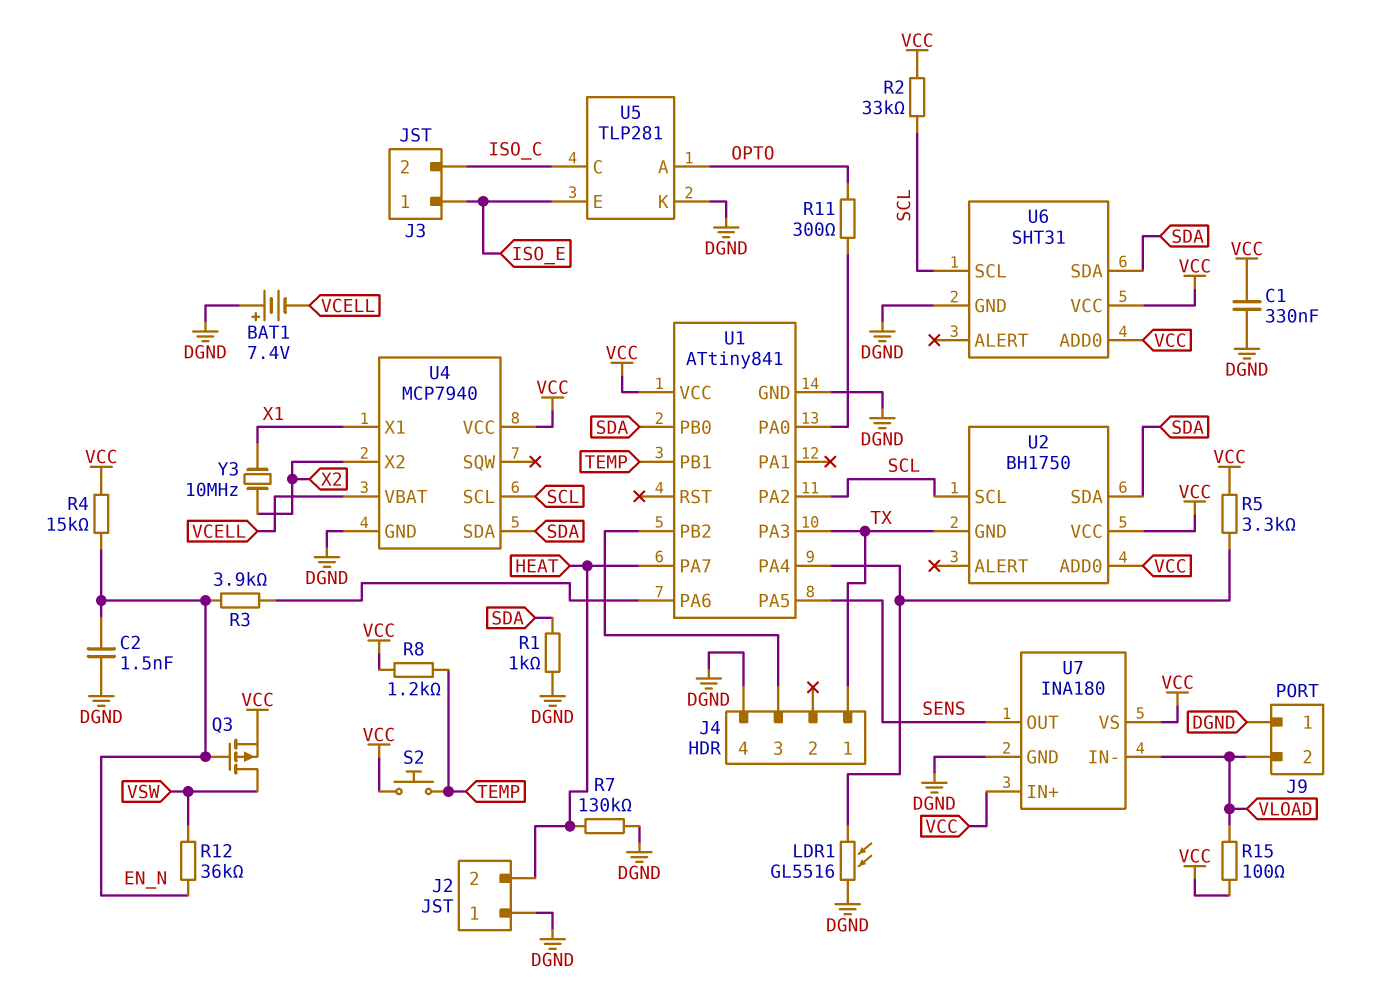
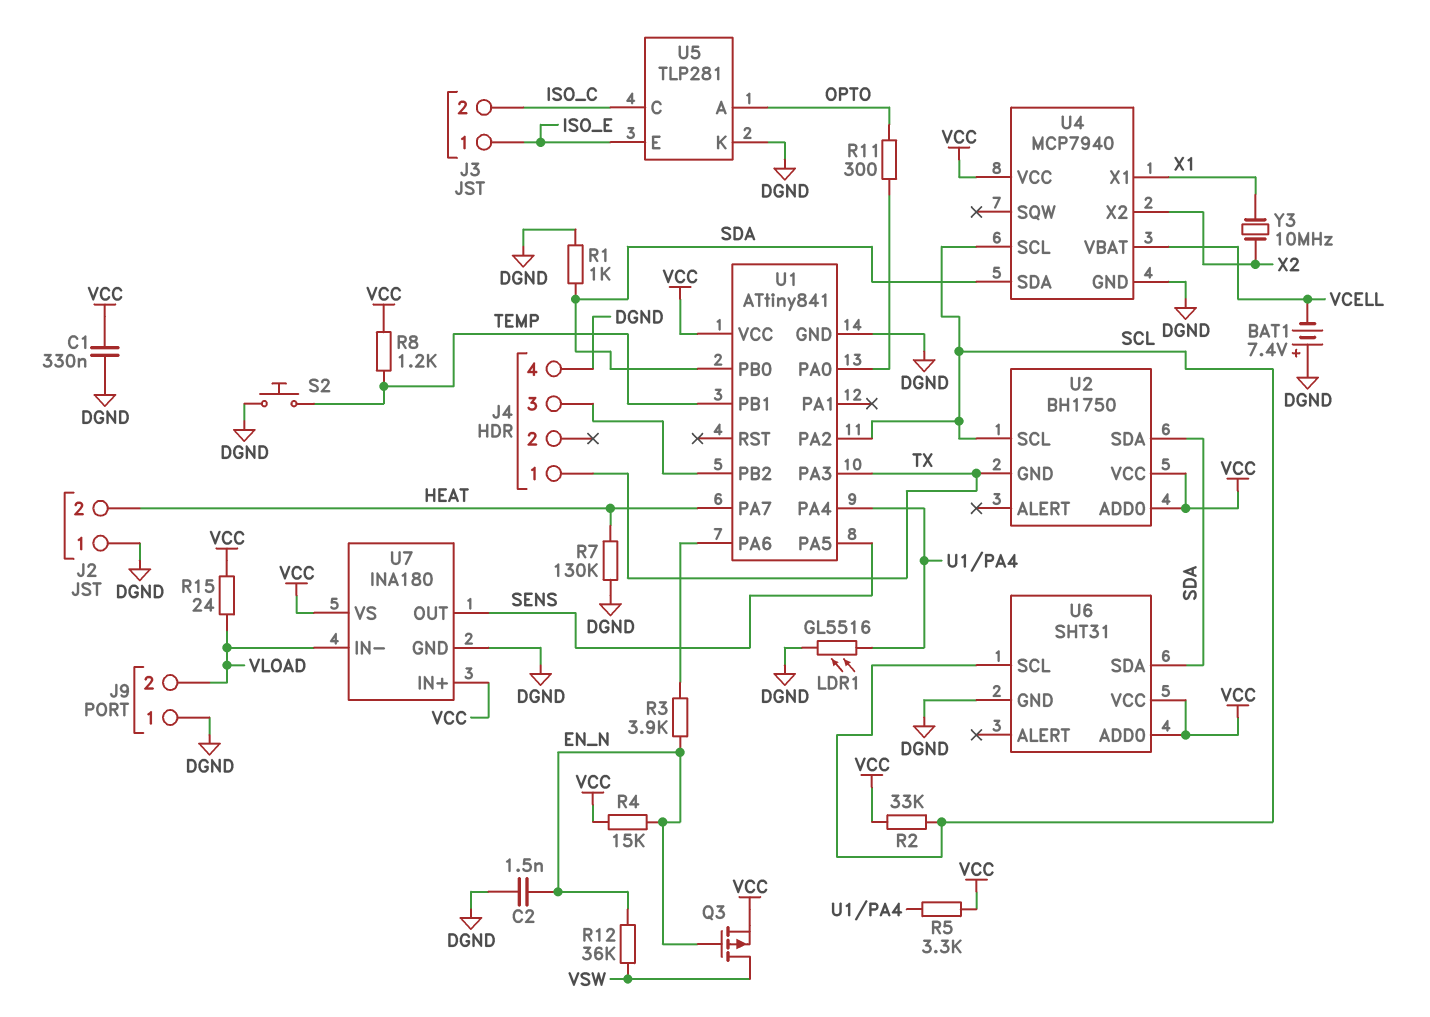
R15: 100 (VCC, VLOAD) -> 24 (VCC, VLOAD)
S2: button (TEMP, VCC) -> button (DGND, TEMP)

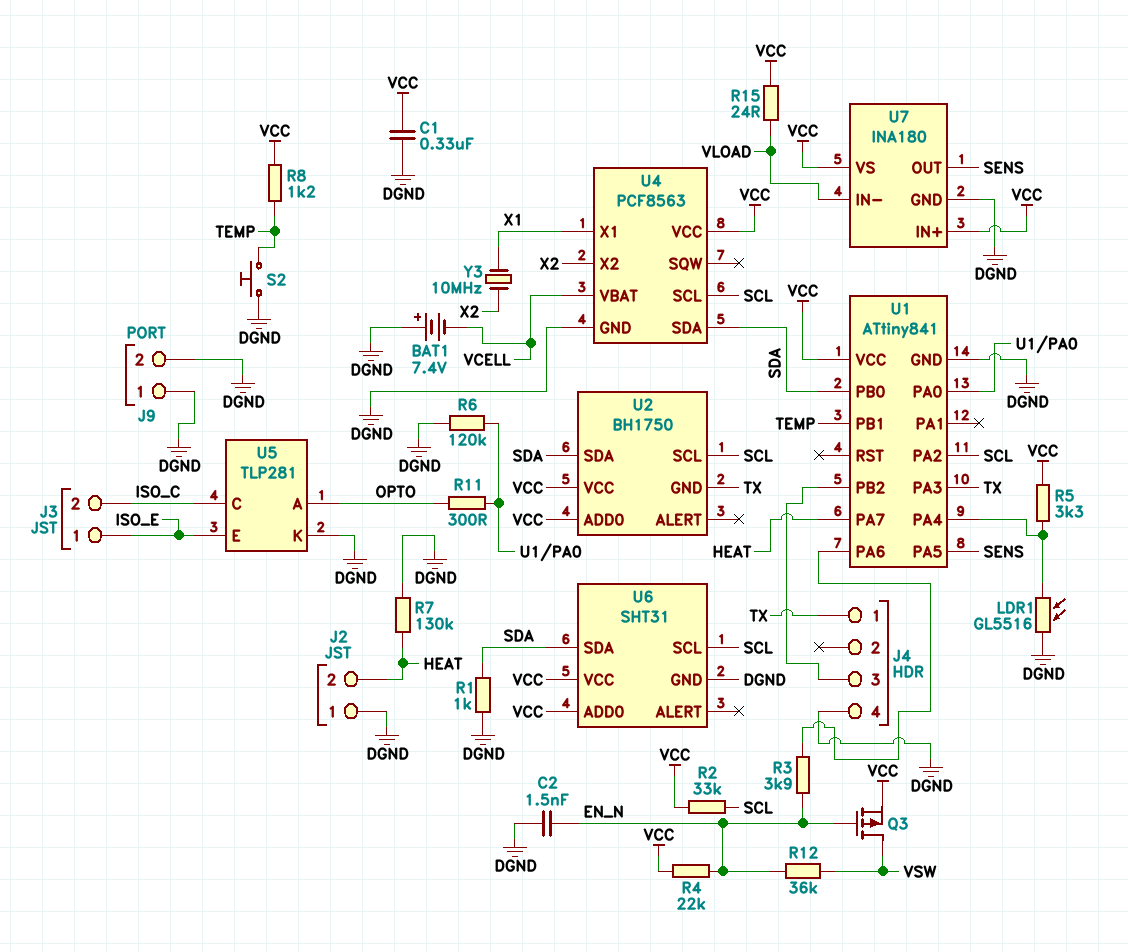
J9 pin 2: VLOAD -> DGND
R4: 15k (EN_N, VCC) -> 22k (EN_N, VCC)
R6: none -> 120k (DGND, U1/PA0)
U4: MCP7940 -> PCF8563

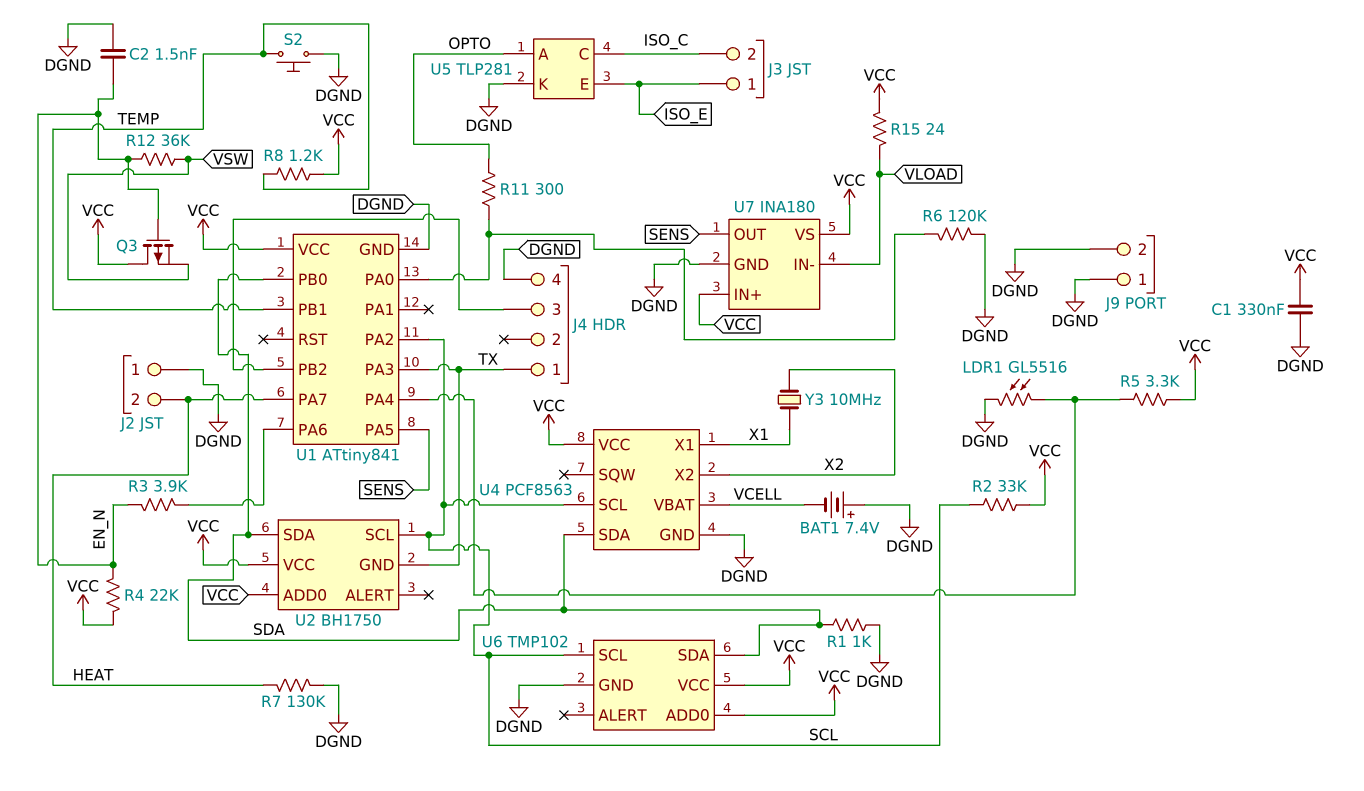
Q3: PMOS (G EN_N, D VSW, S VCC) -> PMOS (G EN_N, D VCC, S VSW)
U6: SHT31 -> TMP102

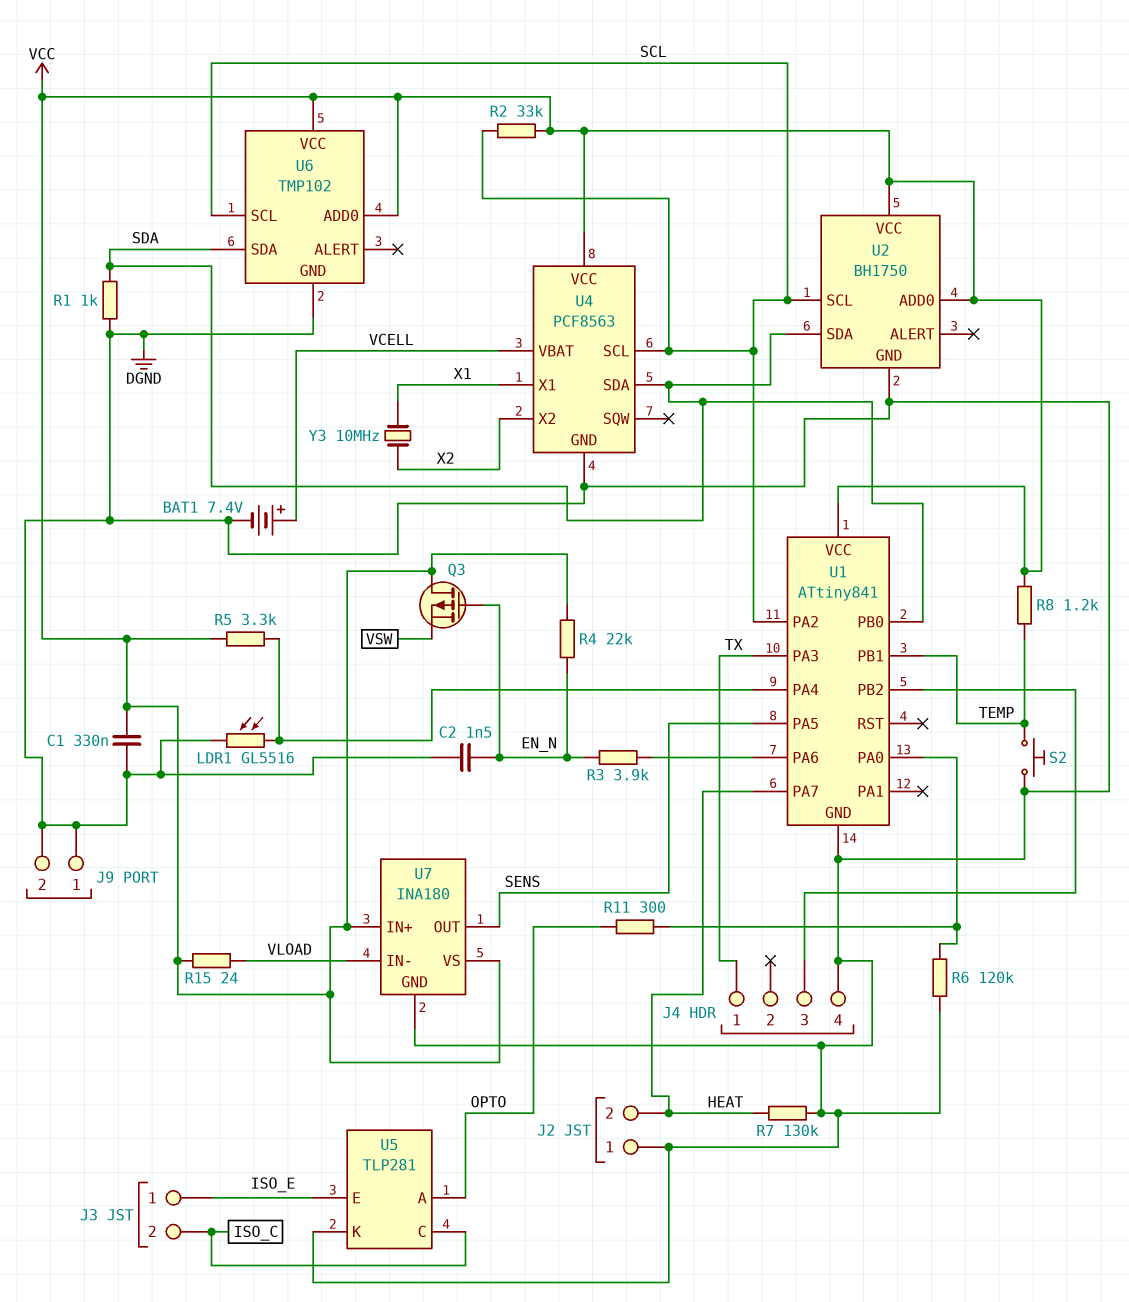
BAT1: 7.4V (plus DGND, minus VCELL) -> 7.4V (plus VCELL, minus DGND)
R12: 36k (EN_N, VSW) -> none
U2 pin GND: TX -> DGND

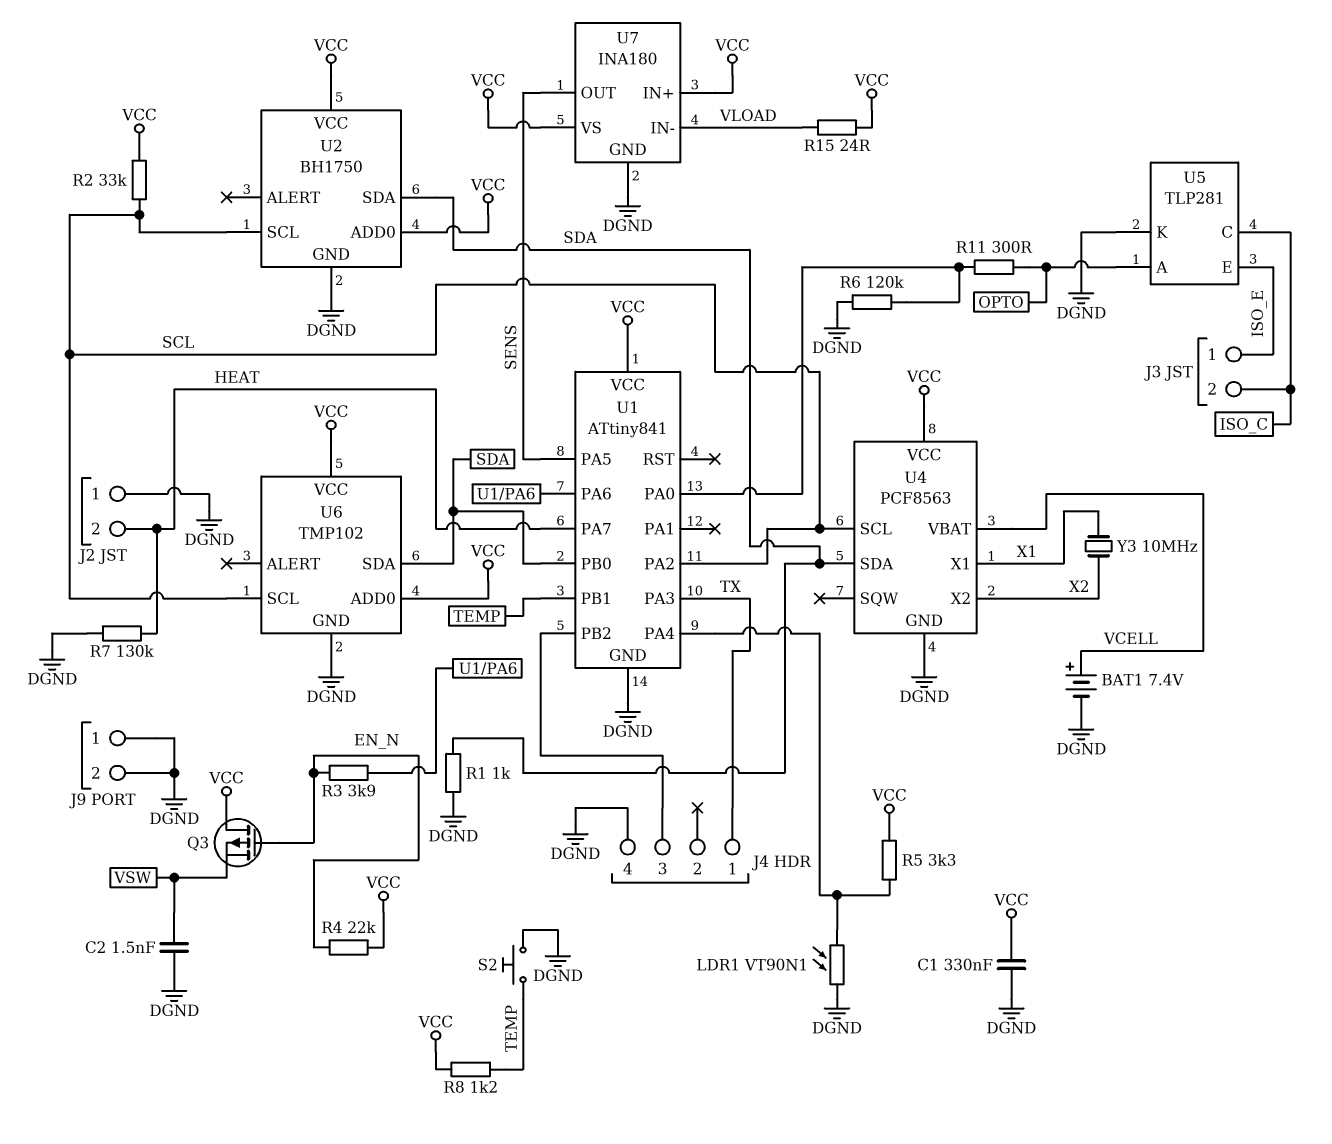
C2: 1.5nF (DGND, EN_N) -> 1.5nF (DGND, VSW)
LDR1: GL5516 (DGND, U1/PA4) -> VT90N1 (DGND, U1/PA4)

